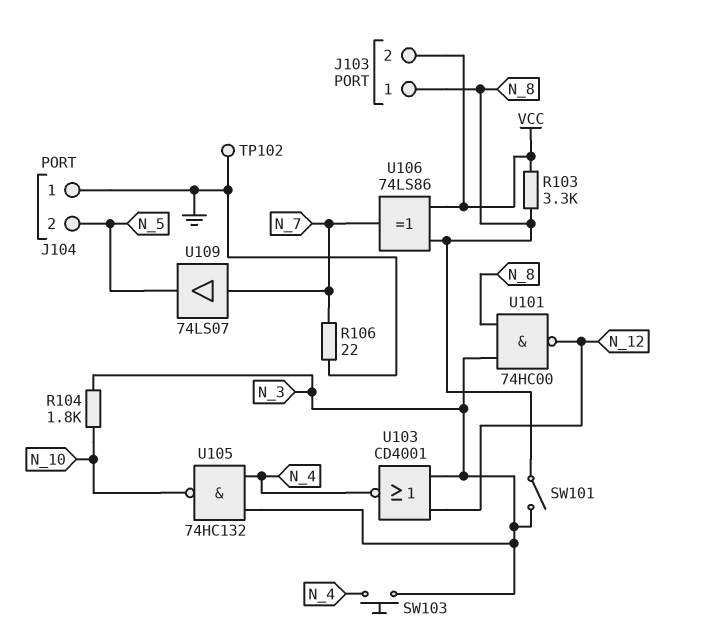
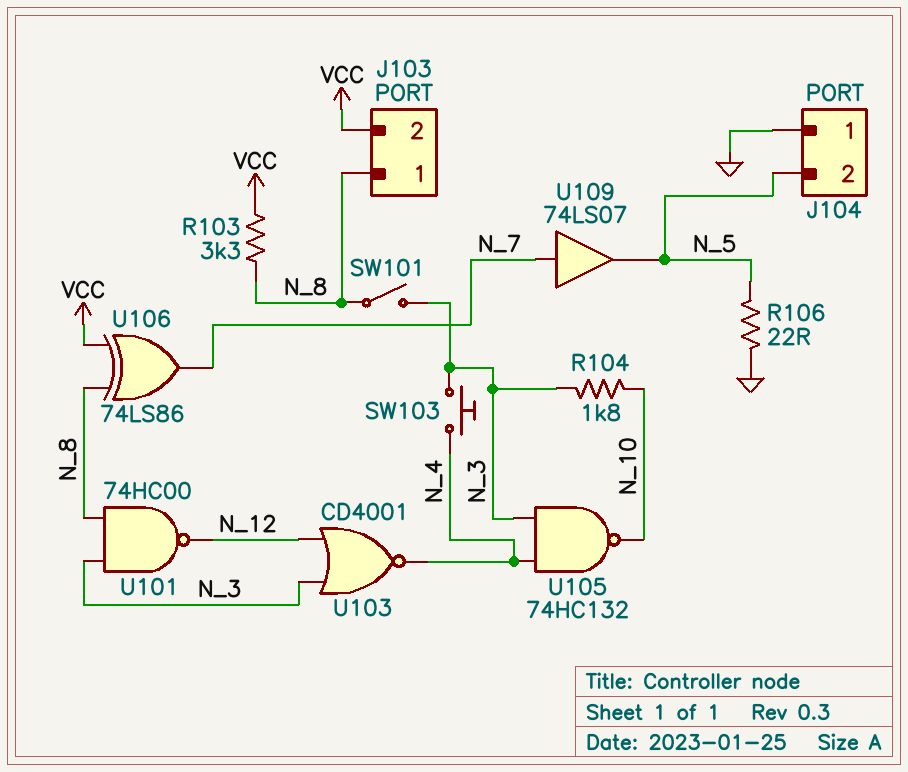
R106: 22 (GND, N_7) -> 22 (GND, N_5)
TP102: test point (GND) -> none

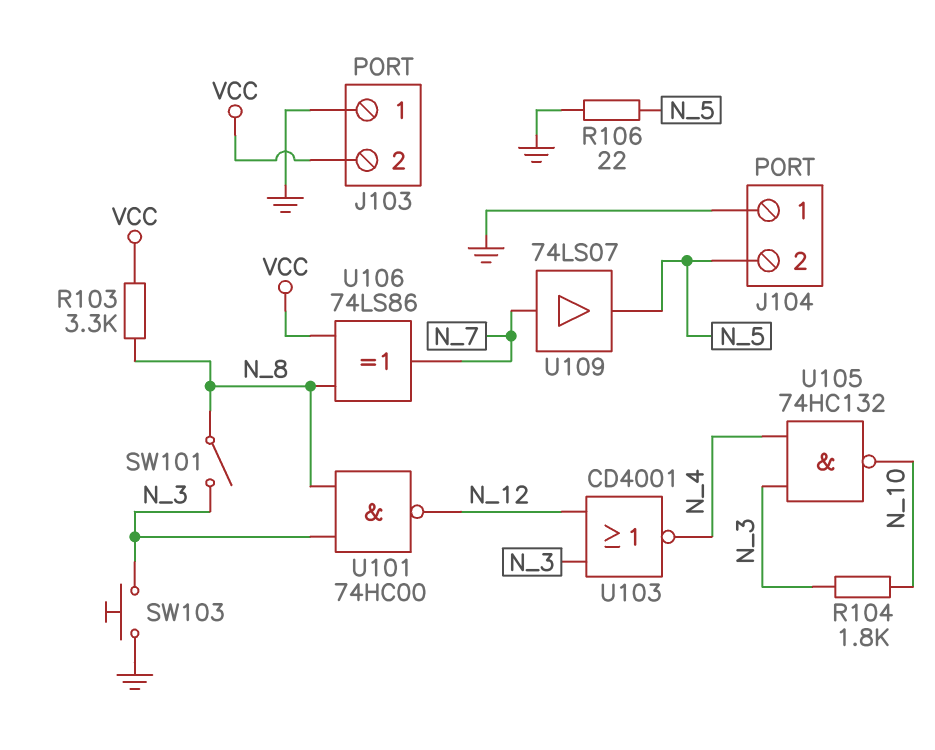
J103 pin 1: N_8 -> GND
SW103: button (N_3, N_4) -> button (GND, N_3)

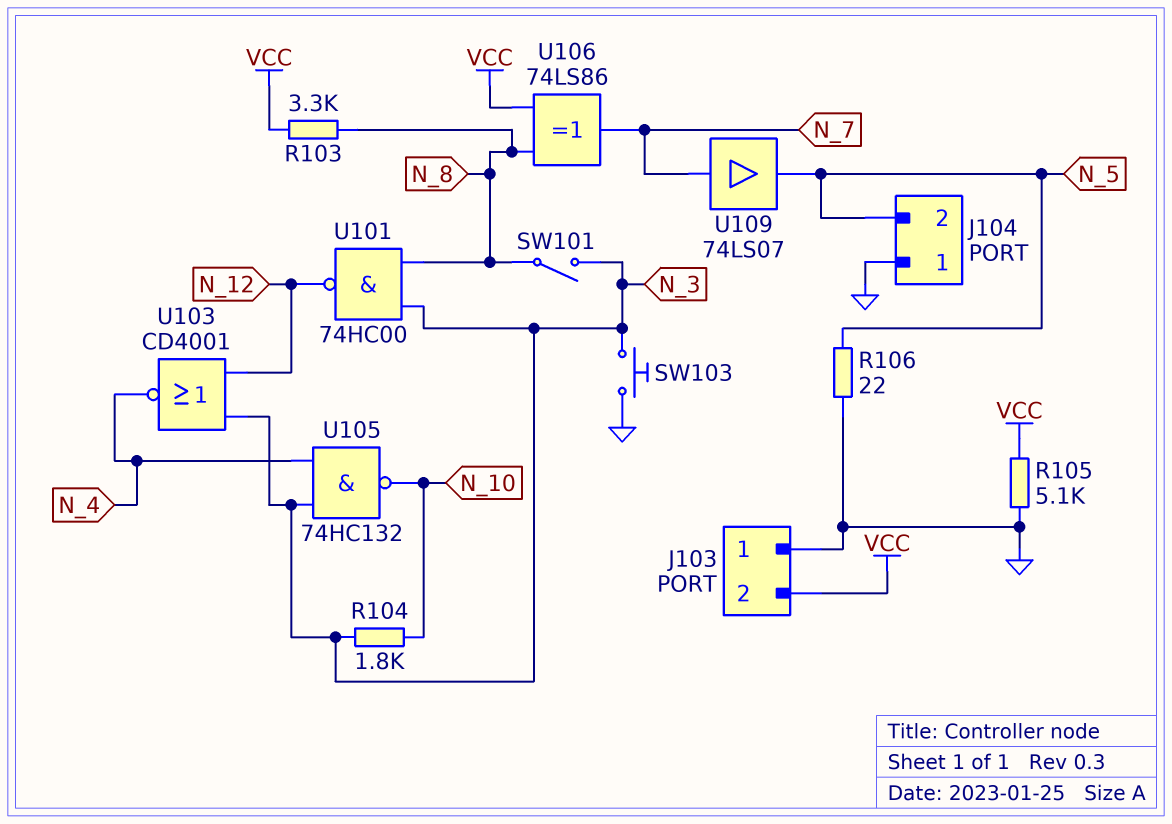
R105: none -> 5.1k (GND, VCC)

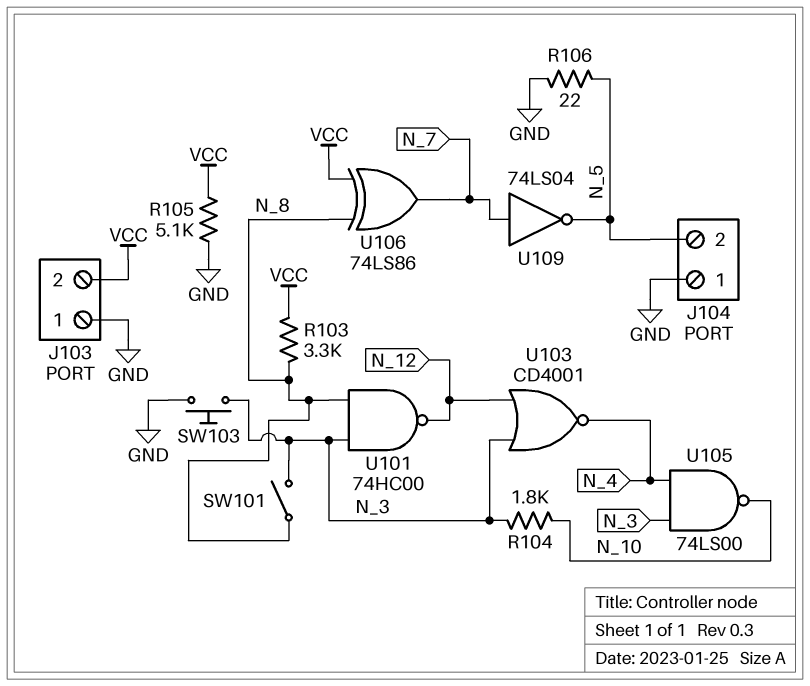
U105: NAND 74HC132 (in N_3, in N_4, out N_10) -> NAND 74LS00 (in N_3, in N_4, out N_10)
U109: buffer 74LS07 (in N_7, out N_5) -> NOT 74LS04 (in N_7, out N_5)

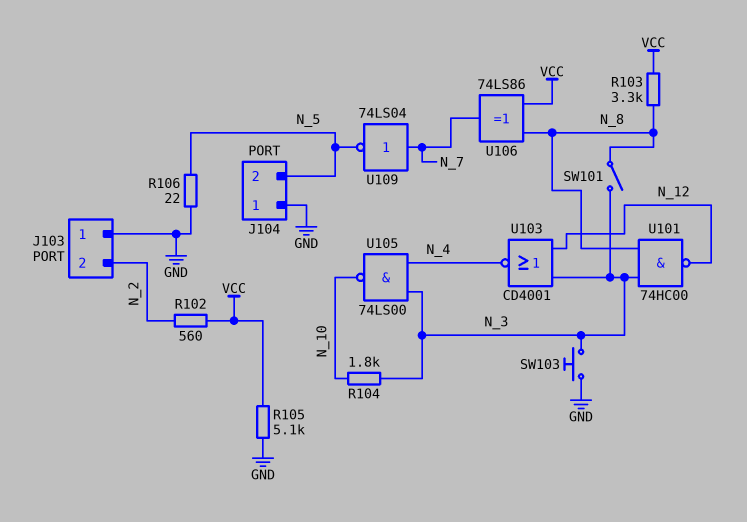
J103 pin 2: VCC -> N_2
R102: none -> 560 (N_2, VCC)

